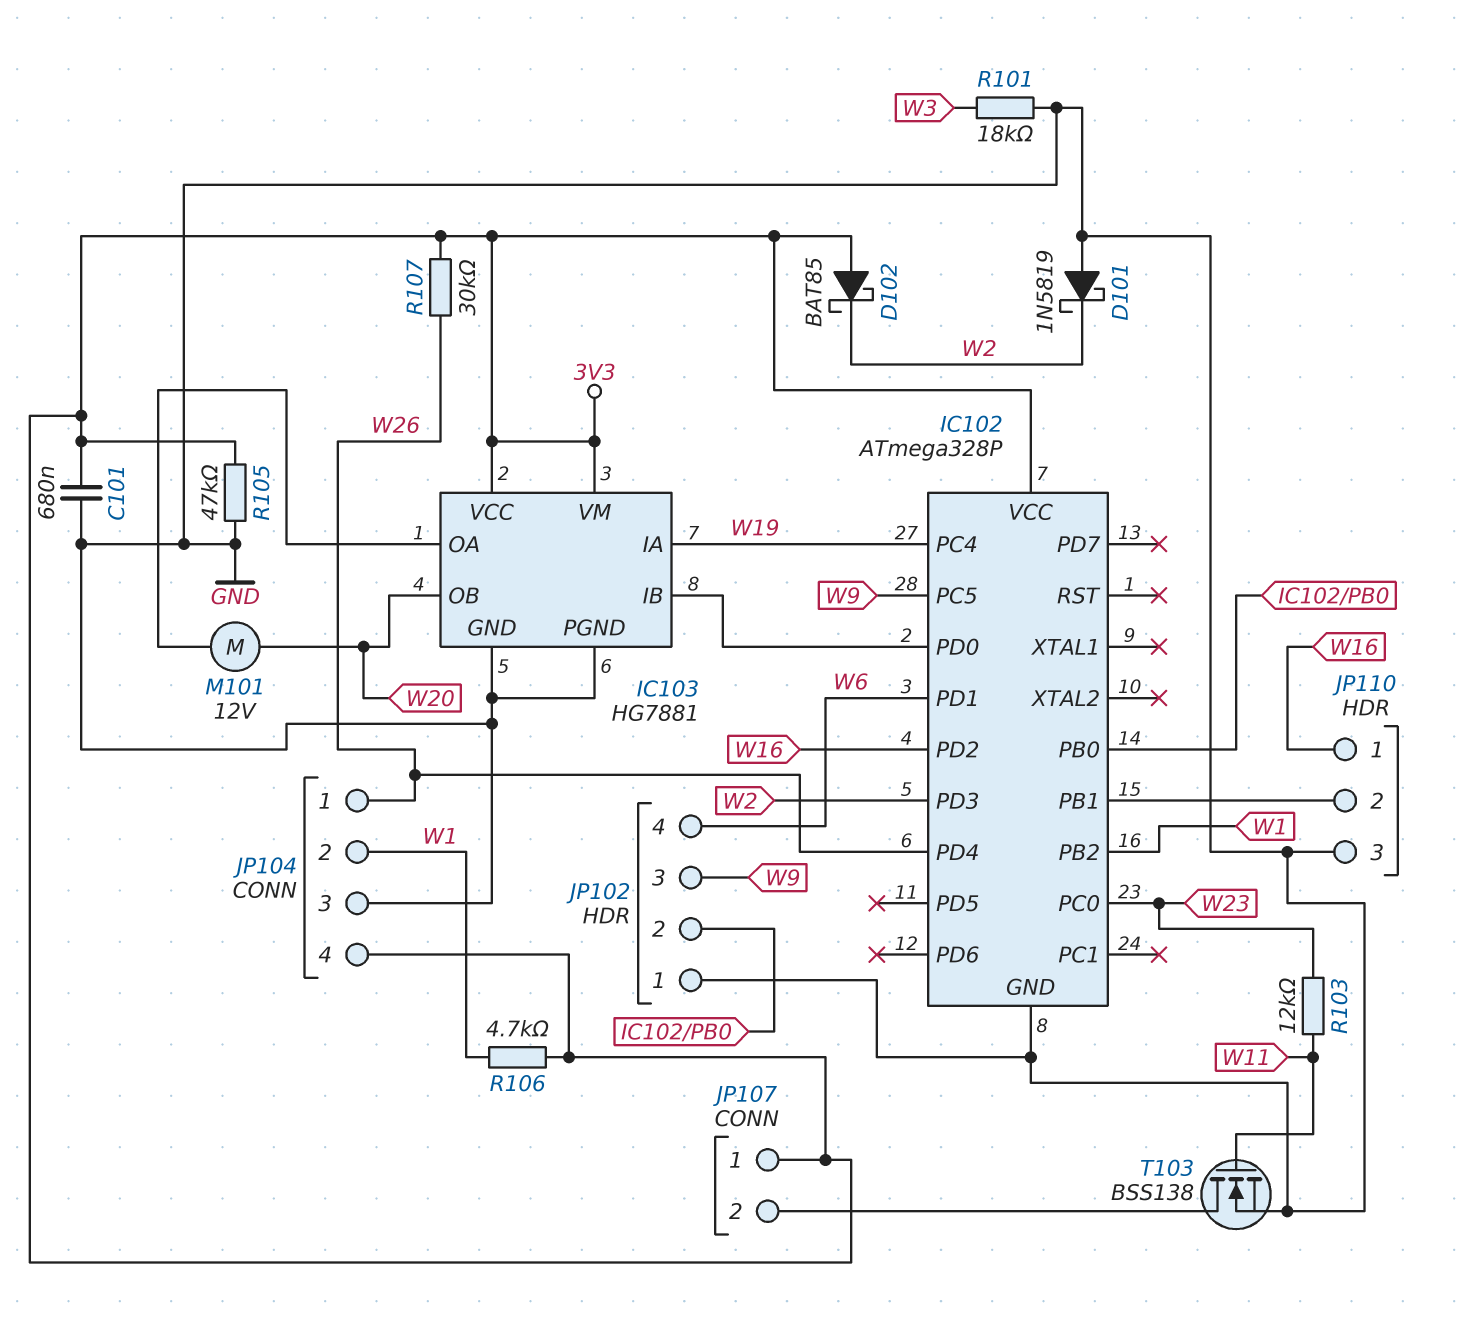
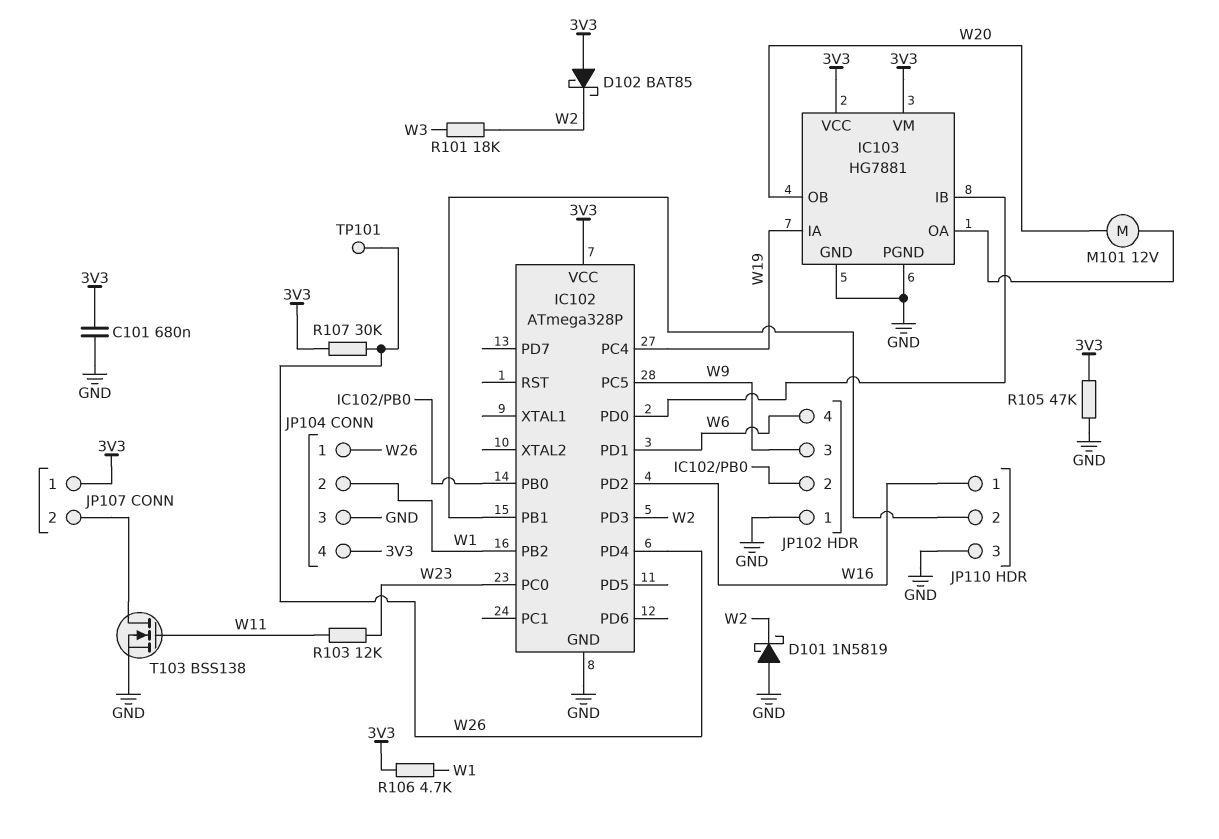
R101: 18k (GND, W3) -> 18k (W2, W3)
TP101: none -> test point (W26)

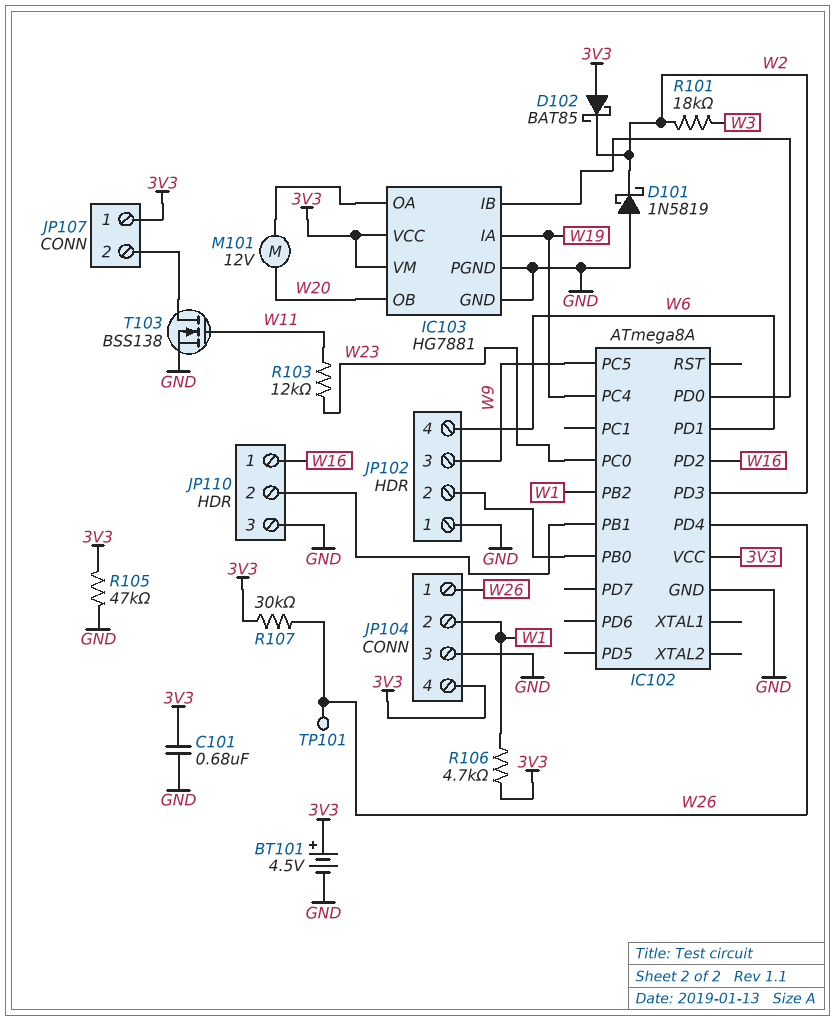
BT101: none -> 4.5V (plus 3V3, minus GND)
IC102: ATmega328P -> ATmega8A

